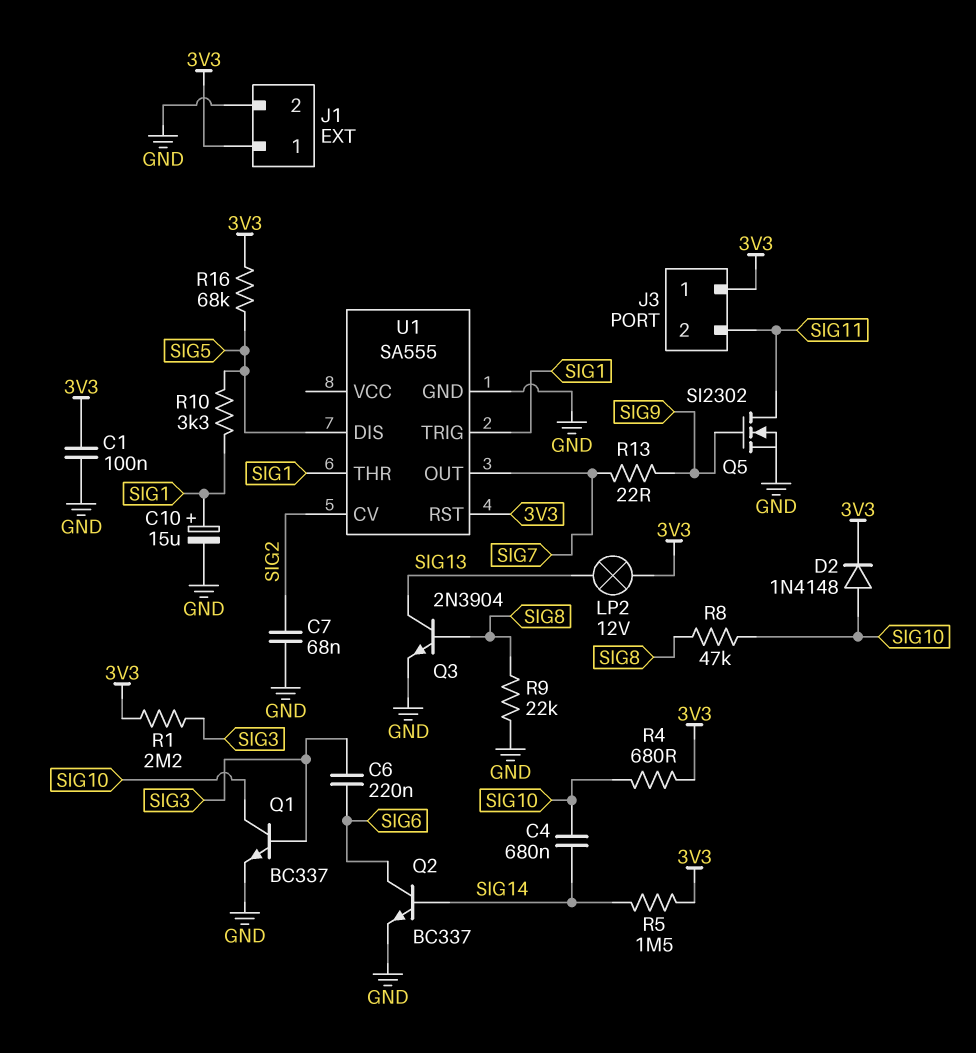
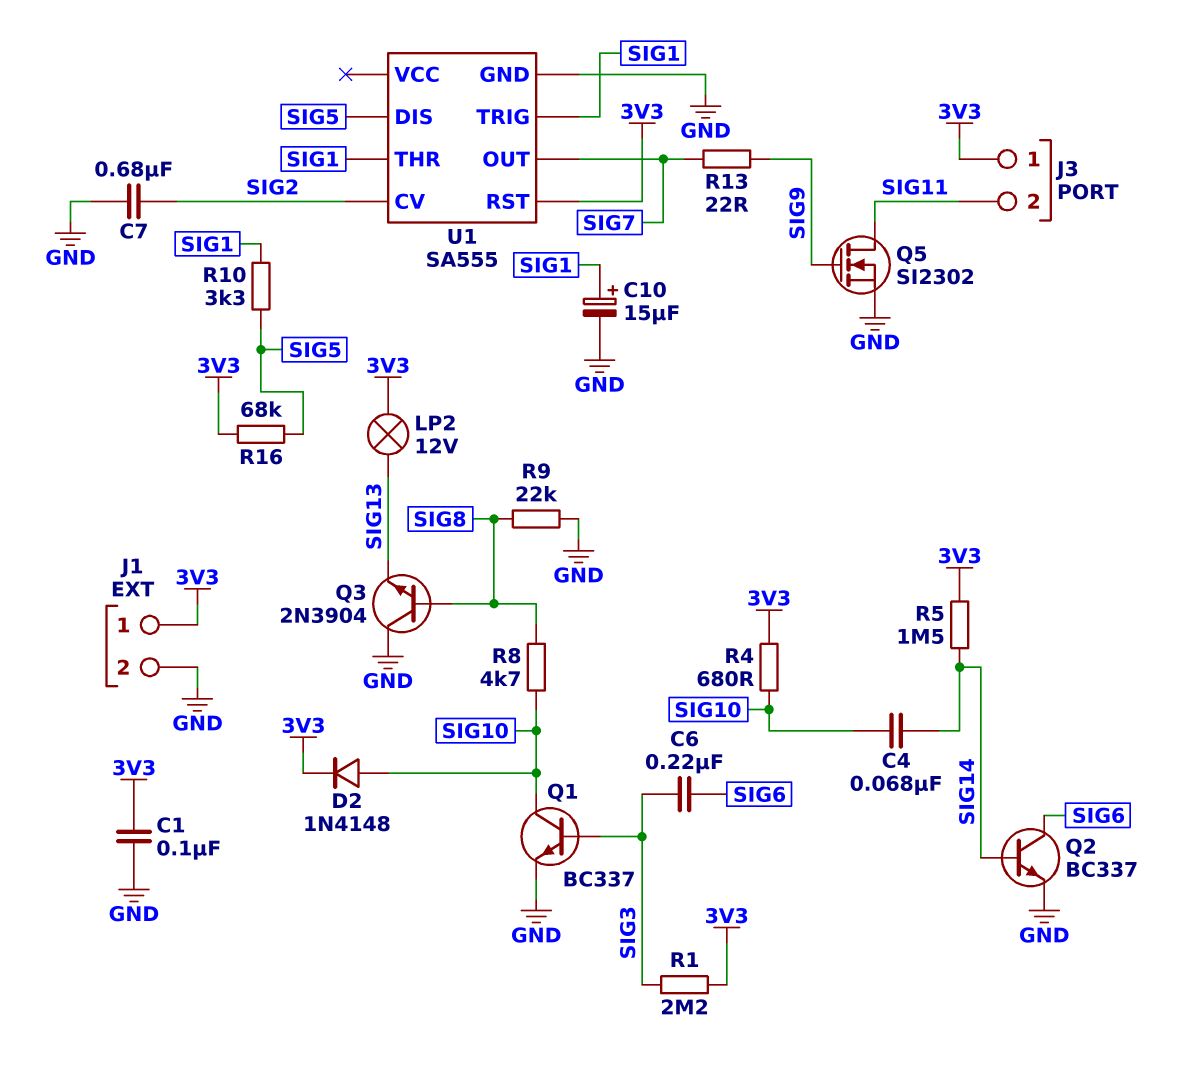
C4: 680nF (SIG10, SIG14) -> 68nF (SIG10, SIG14)
C7: 68nF (GND, SIG2) -> 680nF (GND, SIG2)
Q3: NPN 2N3904 (B SIG8, C SIG13, E GND) -> NPN 2N3904 (B SIG8, C GND, E SIG13)
R8: 47k (SIG8, SIG10) -> 4.7k (SIG8, SIG10)

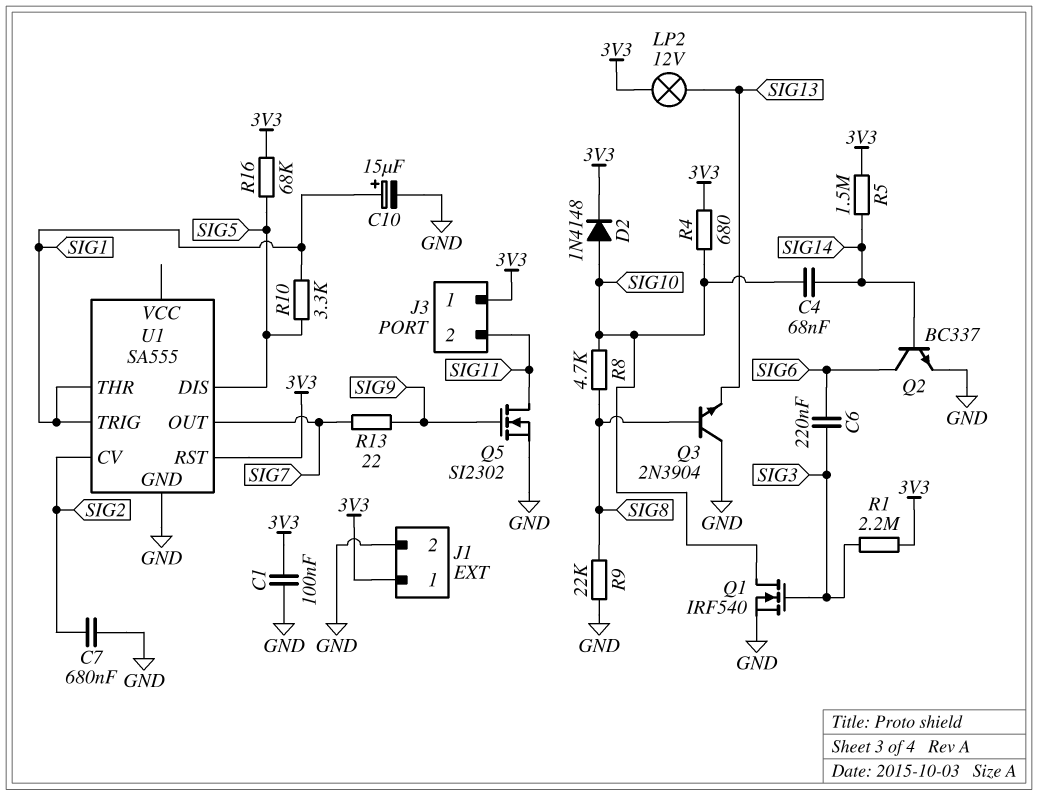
Q1: NPN BC337 (B SIG3, C SIG10, E GND) -> NMOS IRF540 (G SIG3, D SIG10, S GND)

